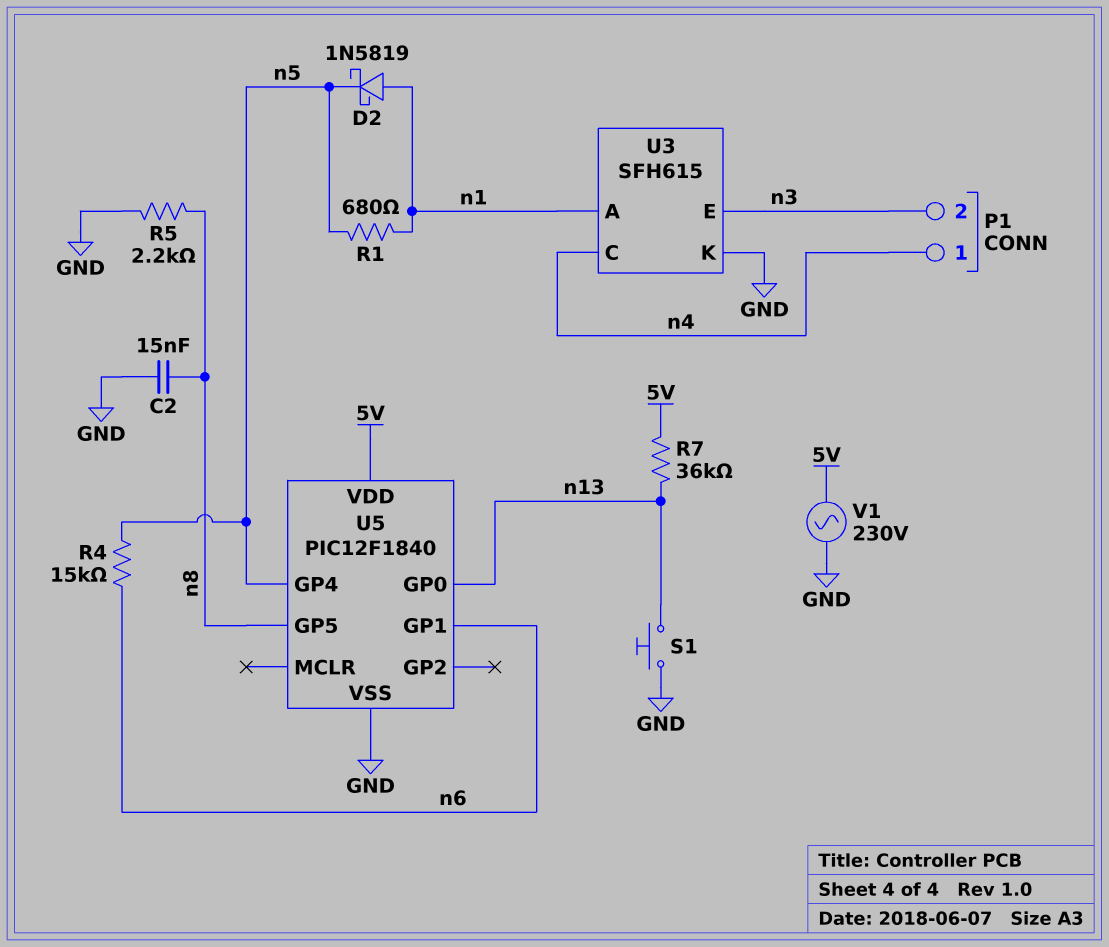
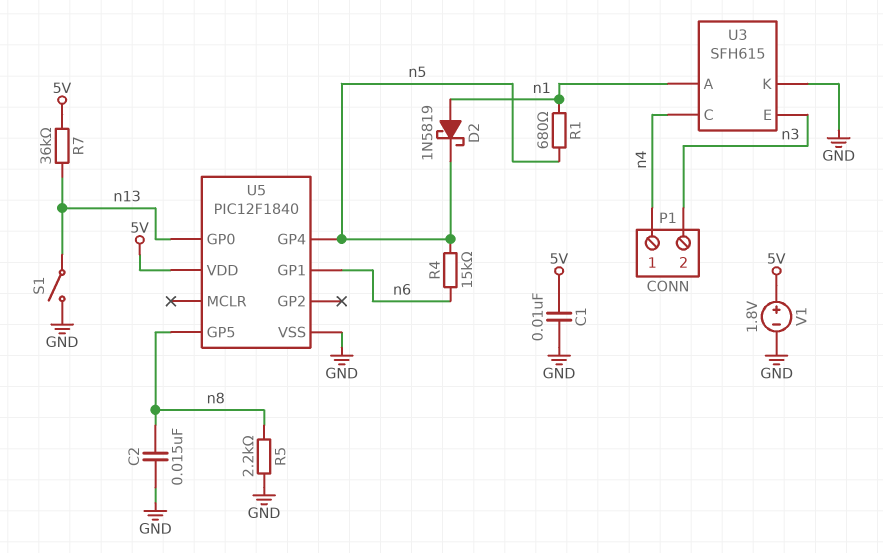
C1: none -> 10nF (5V, GND)
S1: button (GND, n13) -> switch (GND, n13)
V1: AC 230V (5V, GND) -> 1.8V (plus 5V, minus GND)

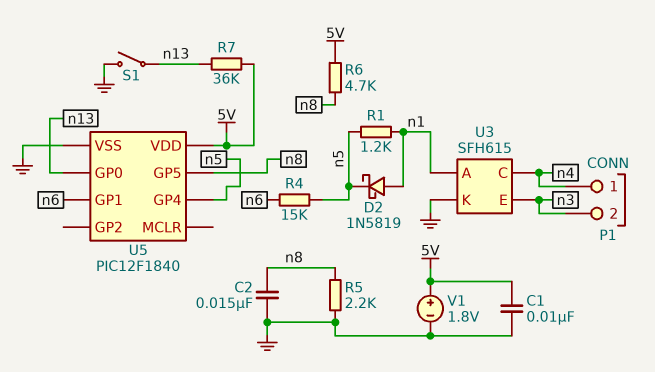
R1: 680 (n1, n5) -> 1.2k (n1, n5)
R6: none -> 4.7k (5V, n8)

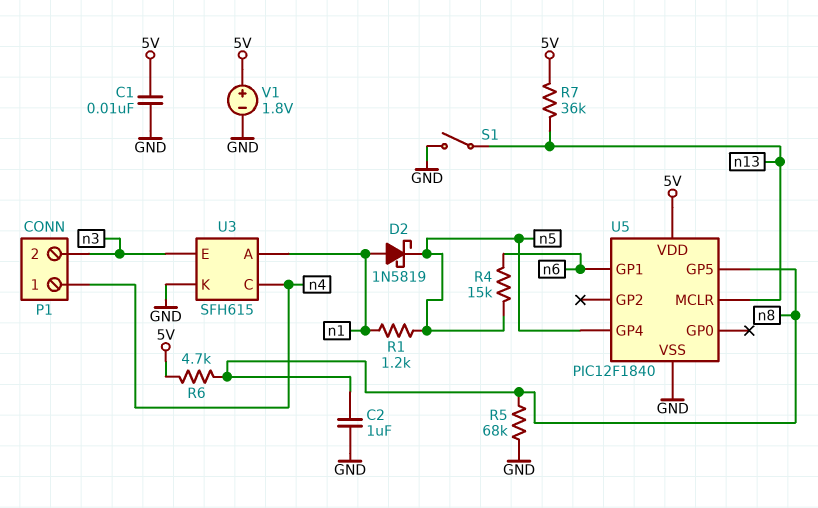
C2: 15nF (GND, n8) -> 1uF (GND, n8)
R5: 2.2k (GND, n8) -> 68k (GND, n8)
U5 pin GP0: n13 -> none
U5 pin MCLR: none -> n13

